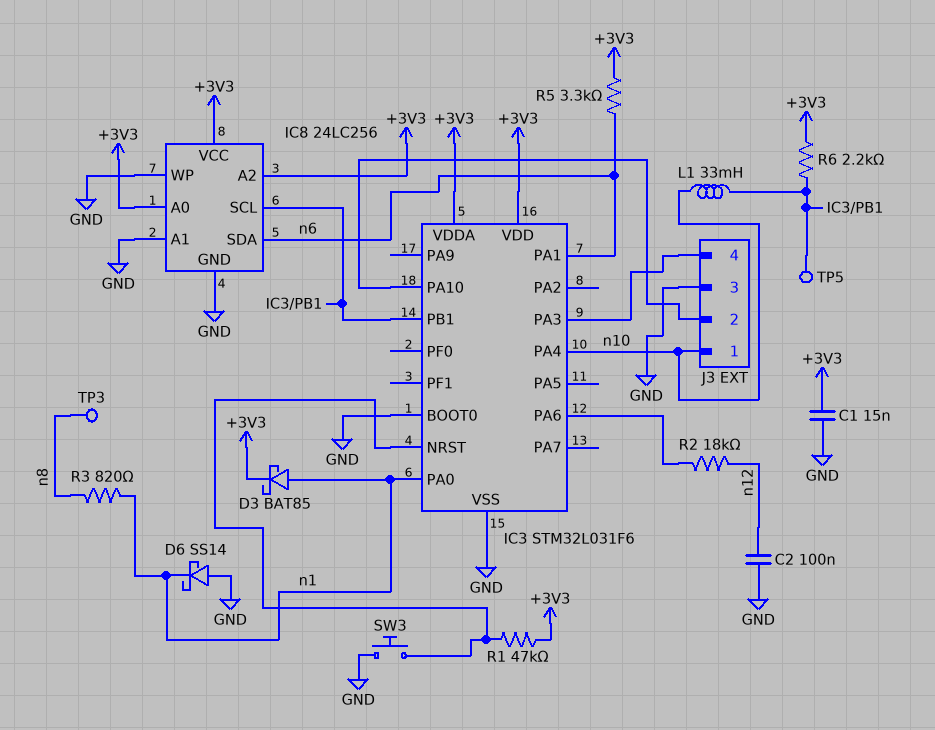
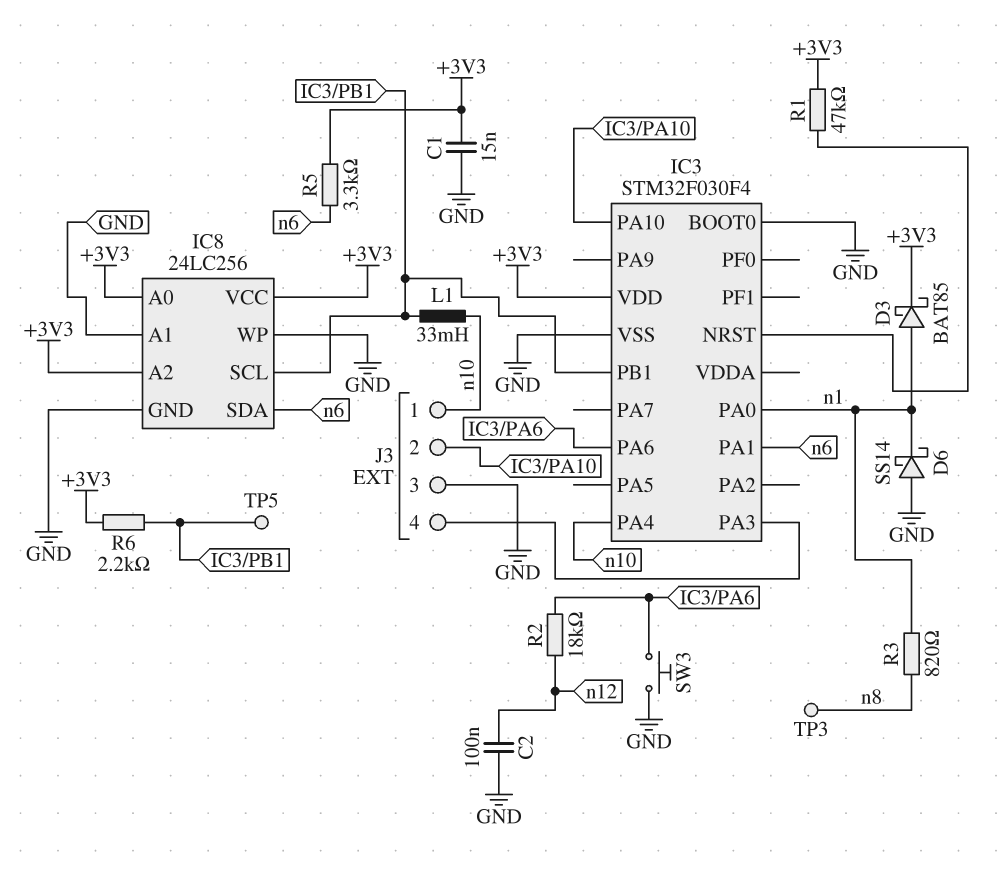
IC3: STM32L031F6 -> STM32F030F4
IC3 pin VDDA: +3V3 -> none
SW3: button (GND, IC3/NRST) -> button (GND, IC3/PA6)

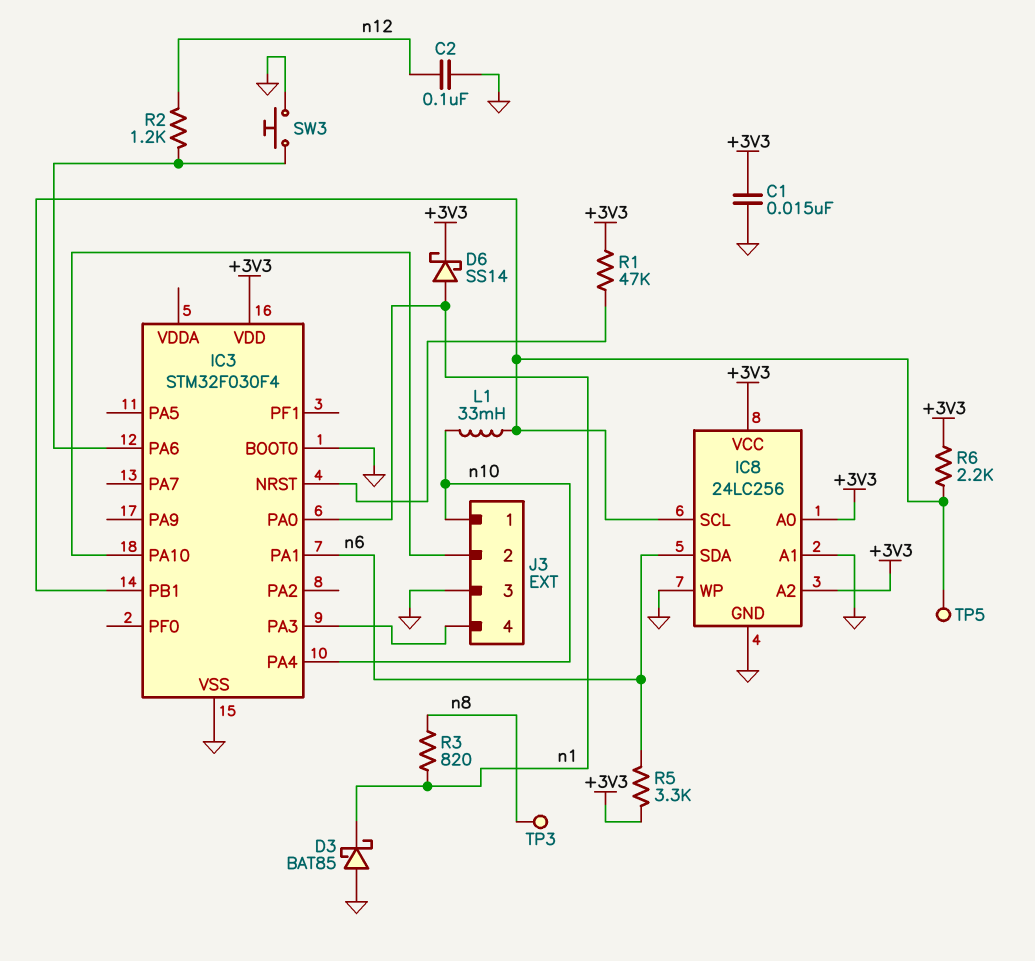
D3: schottky BAT85 (A n1, K +3V3) -> schottky BAT85 (A GND, K n1)
D6: schottky SS14 (A GND, K n1) -> schottky SS14 (A n1, K +3V3)
R2: 18k (IC3/PA6, n12) -> 1.2k (IC3/PA6, n12)

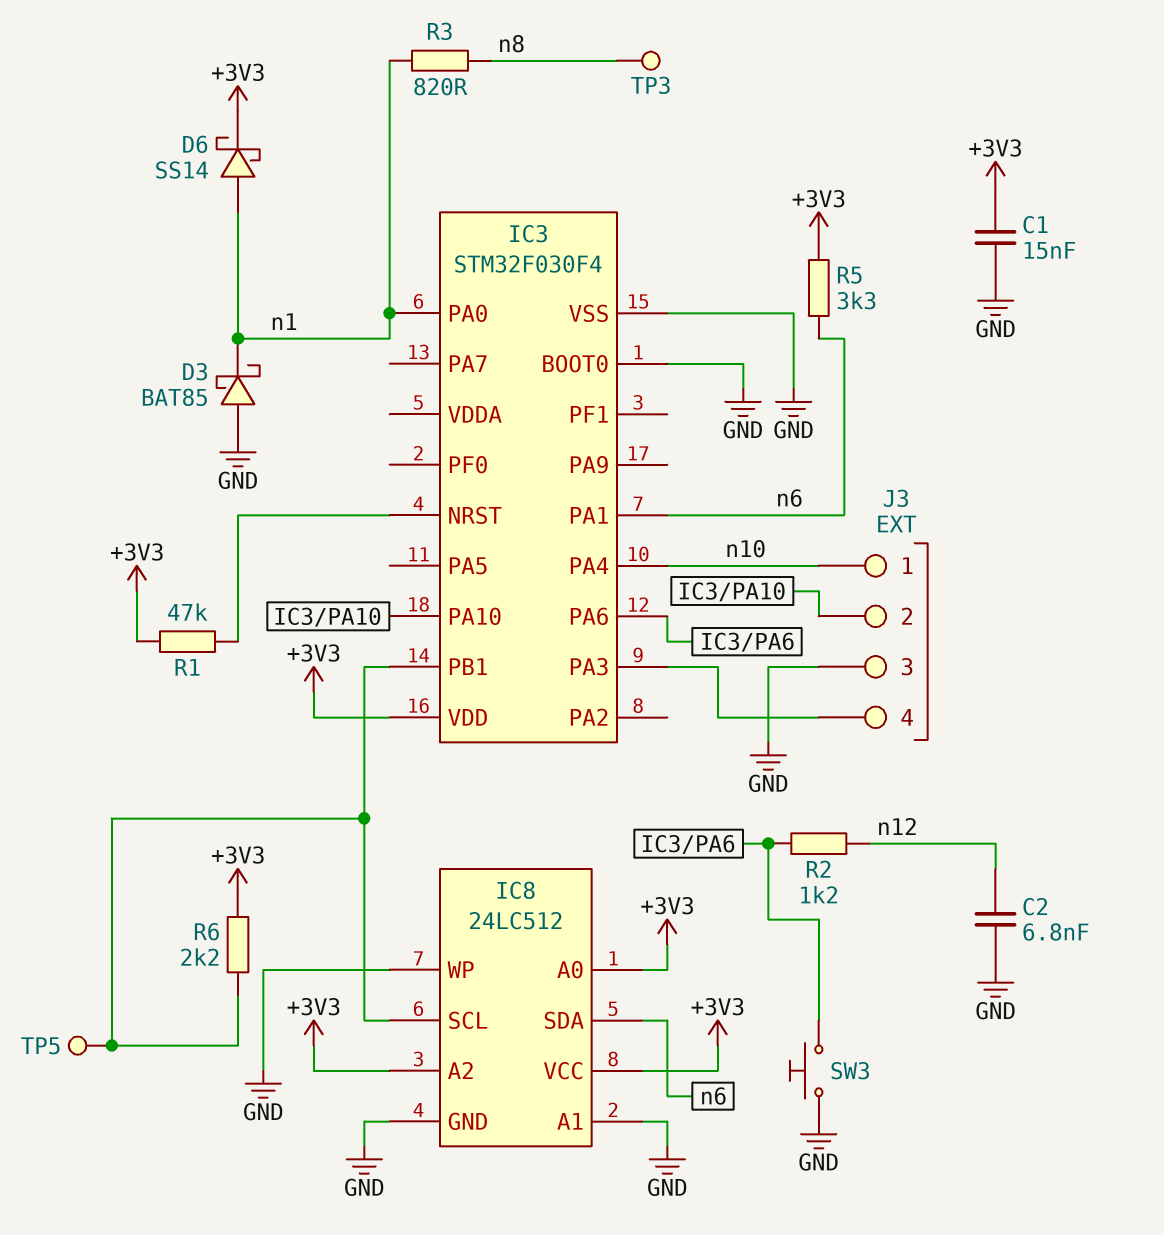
C2: 100nF (GND, n12) -> 6.8nF (GND, n12)
IC8: 24LC256 -> 24LC512
L1: 33mH (IC3/PB1, n10) -> none

